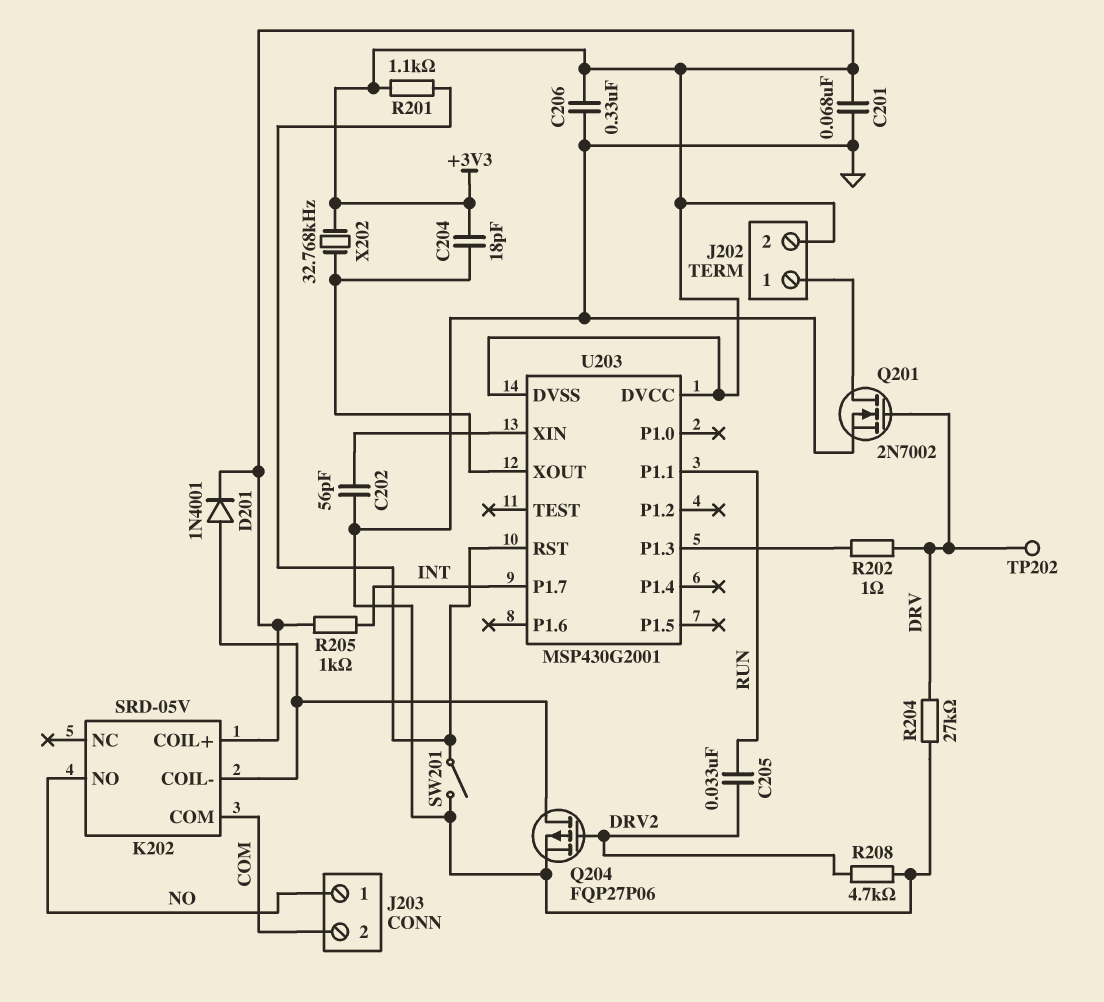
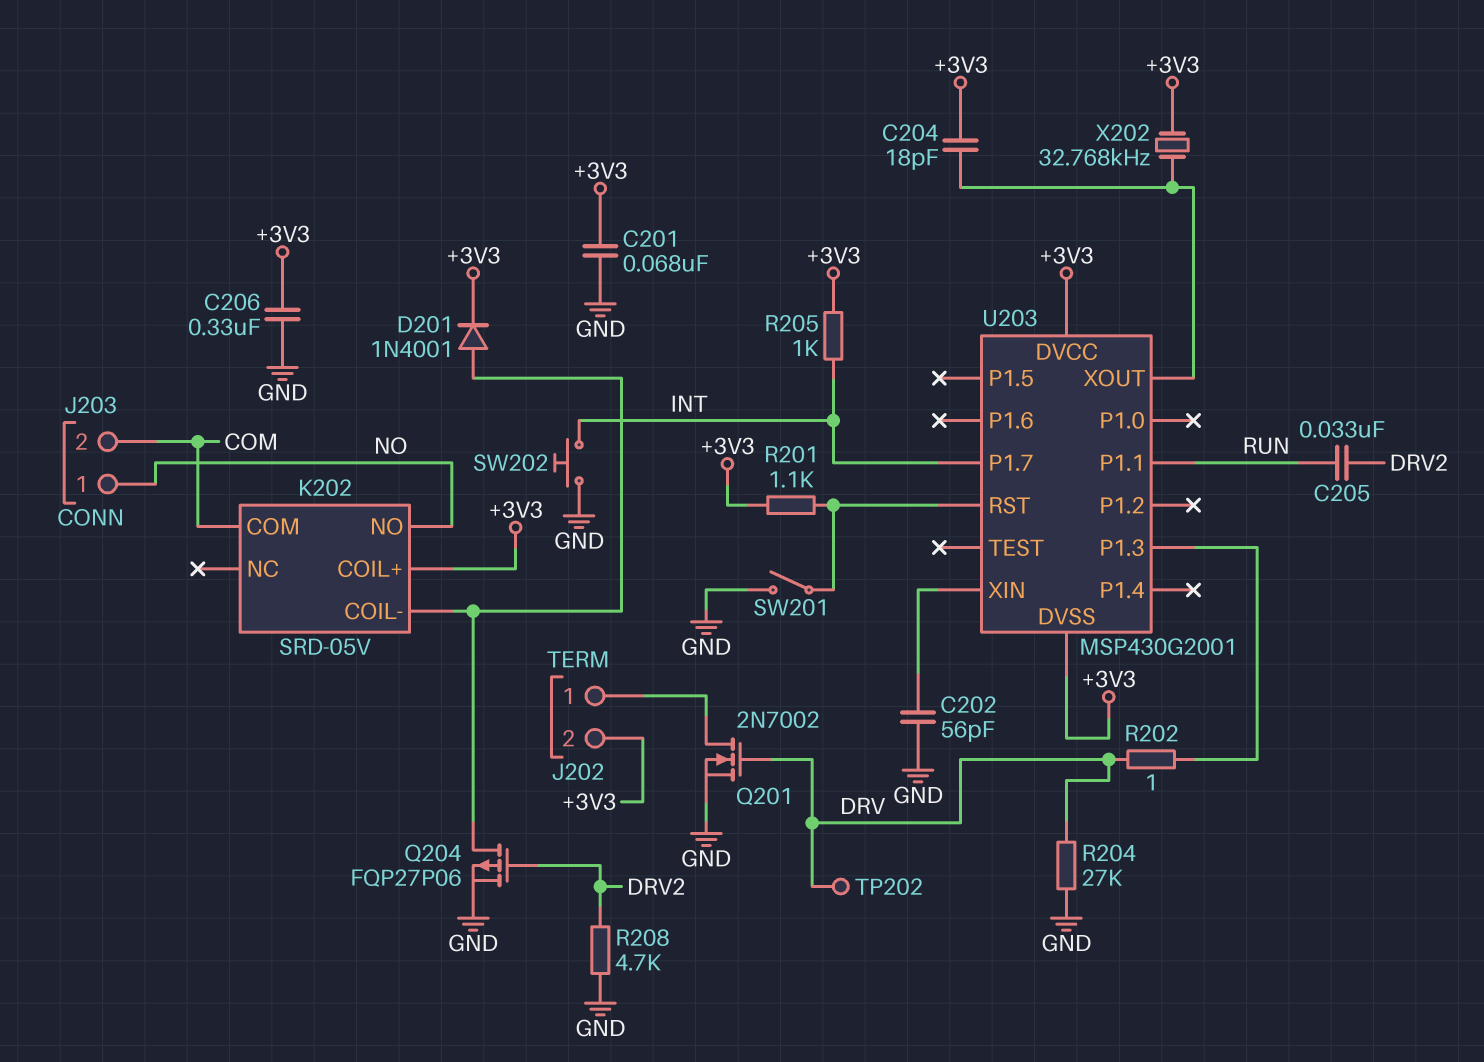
SW202: none -> button (GND, INT)

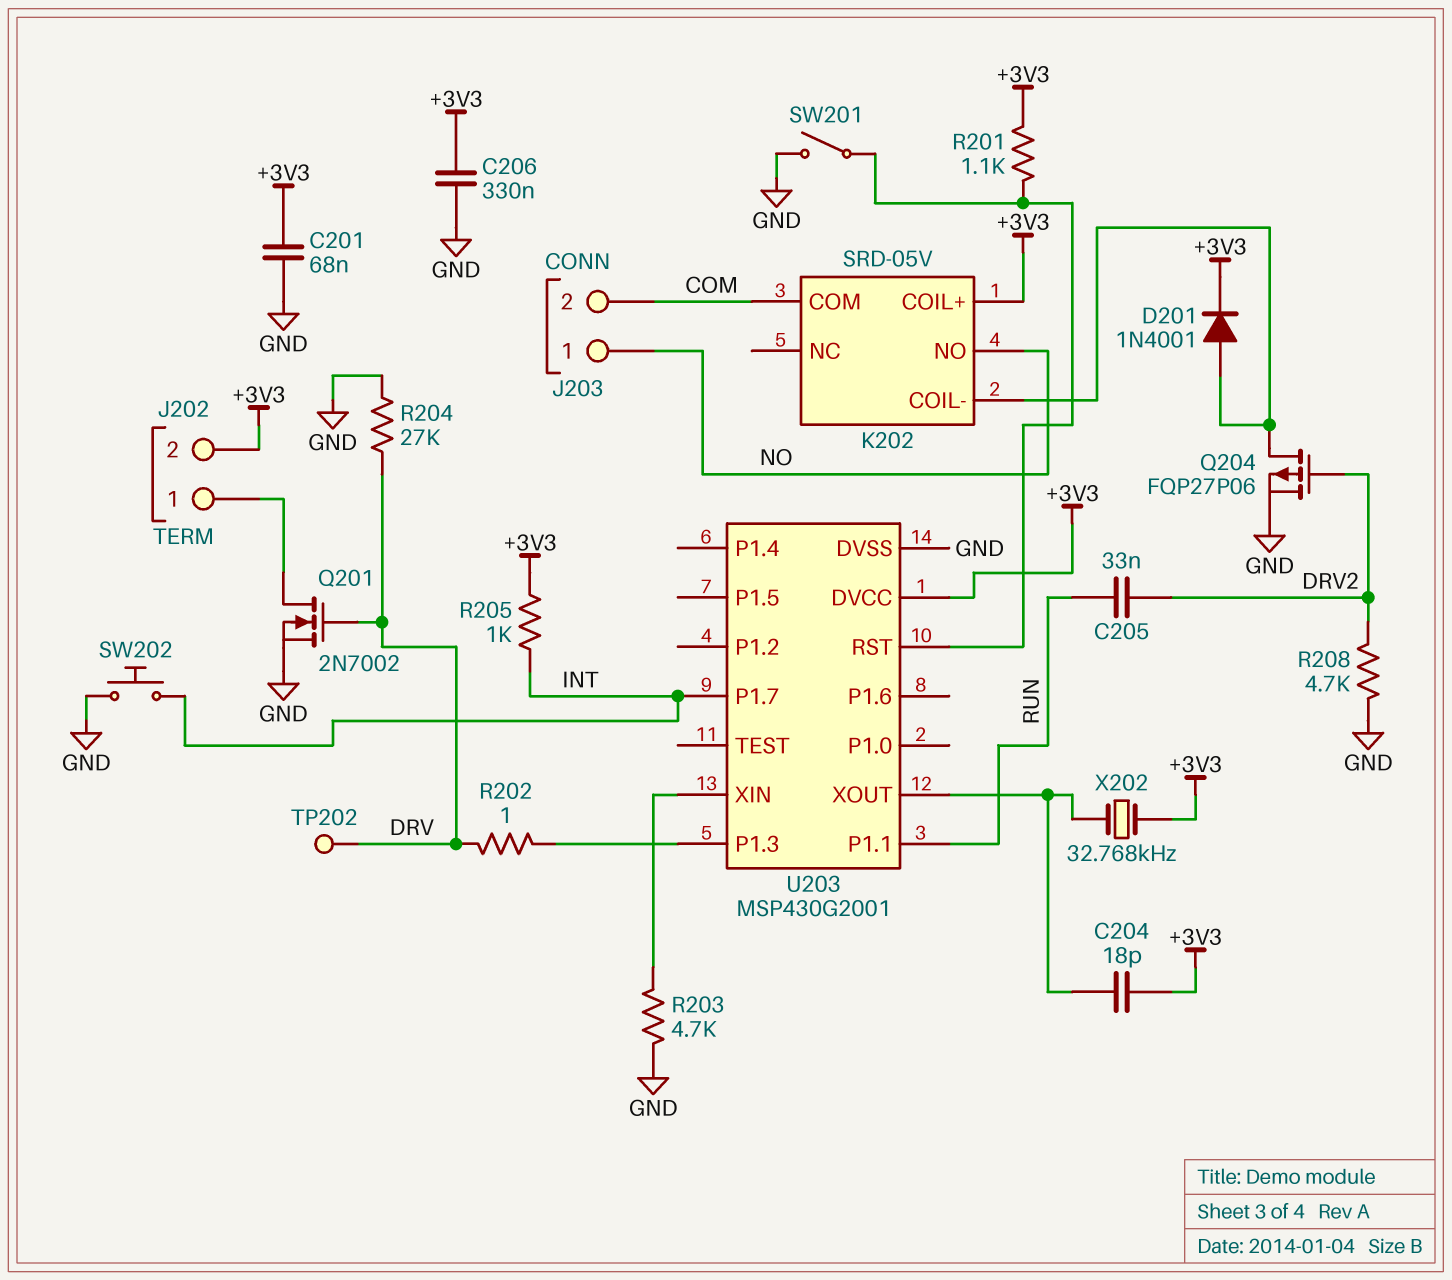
C202: 56pF (GND, U203/XIN) -> none
R203: none -> 4.7k (GND, U203/XIN)
U203 pin DVSS: +3V3 -> GND

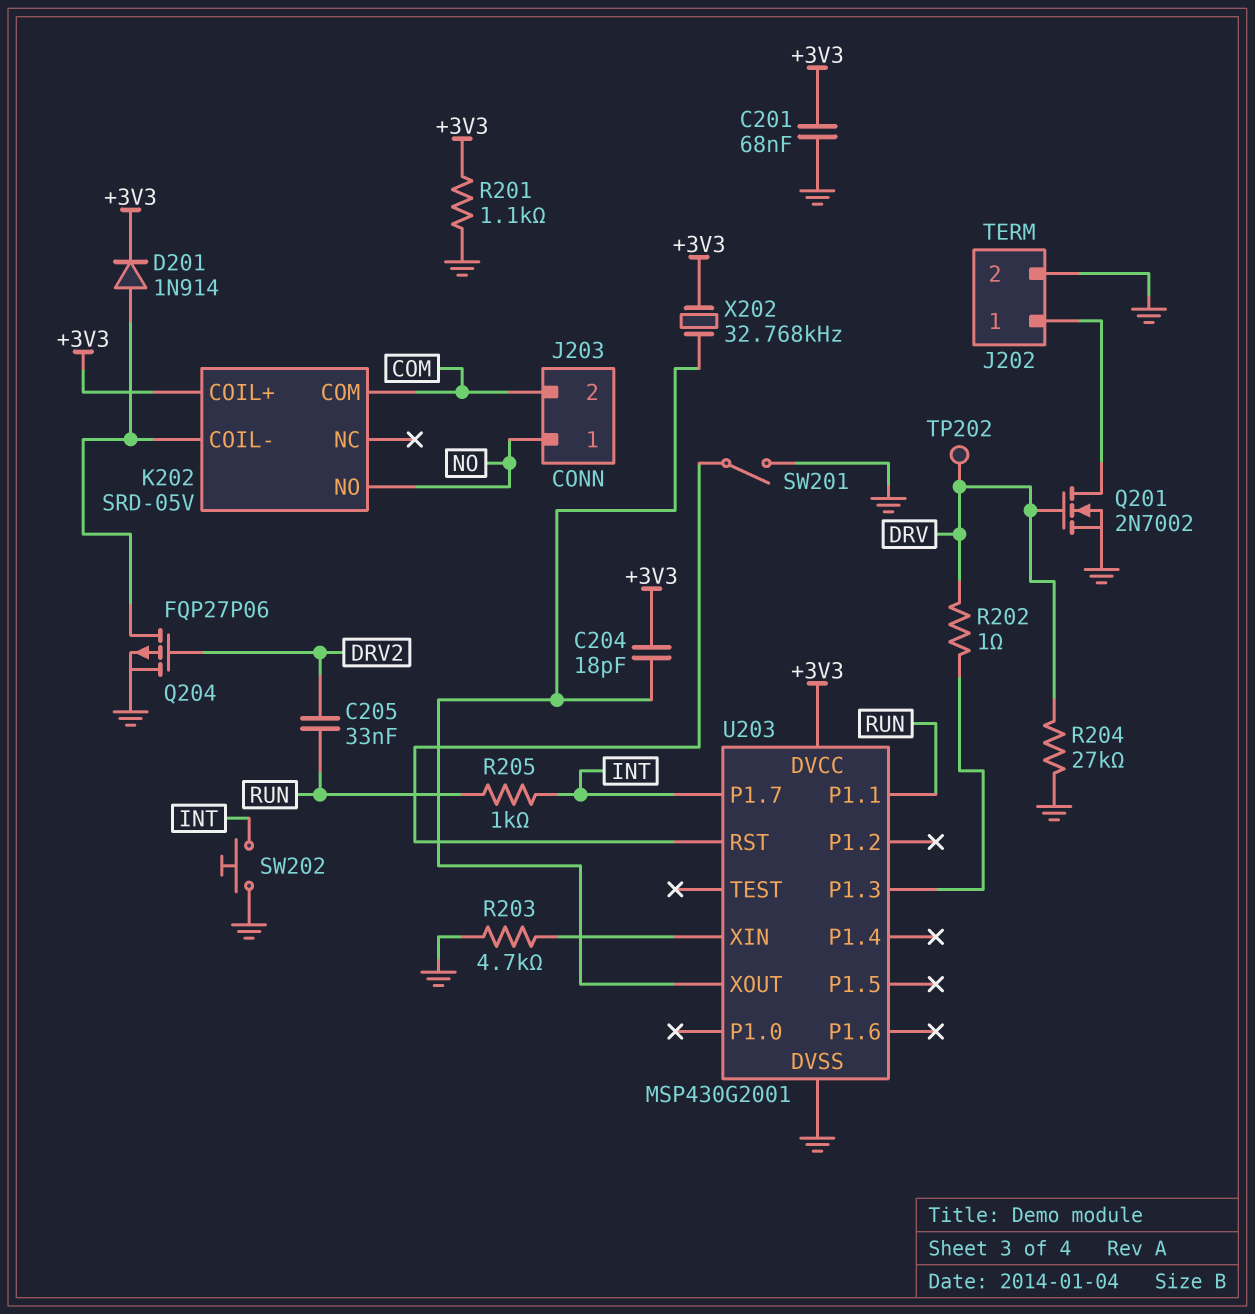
C206: 330nF (+3V3, GND) -> none
D201: diode 1N4001 (A K202/COIL-, K +3V3) -> diode 1N914 (A K202/COIL-, K +3V3)
J202 pin 2: +3V3 -> GND
R201: 1.1k (+3V3, U203/RST) -> 1.1k (+3V3, GND)
R205: 1k (+3V3, INT) -> 1k (INT, RUN)
R208: 4.7k (DRV2, GND) -> none

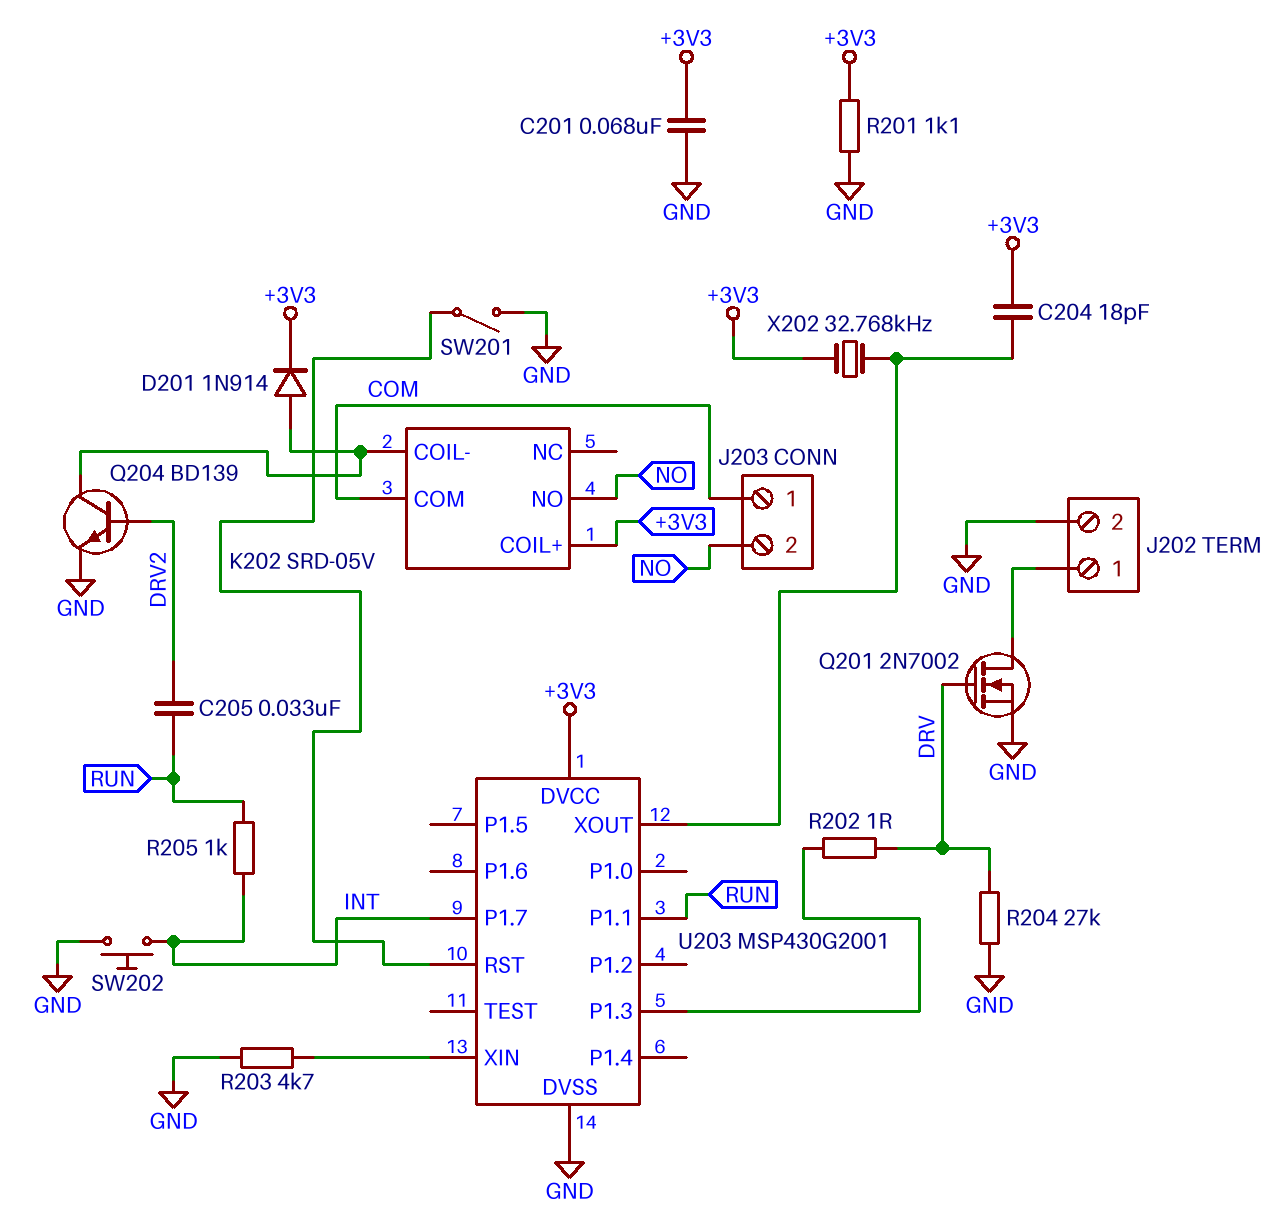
J203 pin 1: NO -> COM
J203 pin 2: COM -> NO
Q204: PMOS FQP27P06 (G DRV2, D K202/COIL-, S GND) -> NPN BD139 (B DRV2, C K202/COIL-, E GND)
TP202: test point (DRV) -> none

